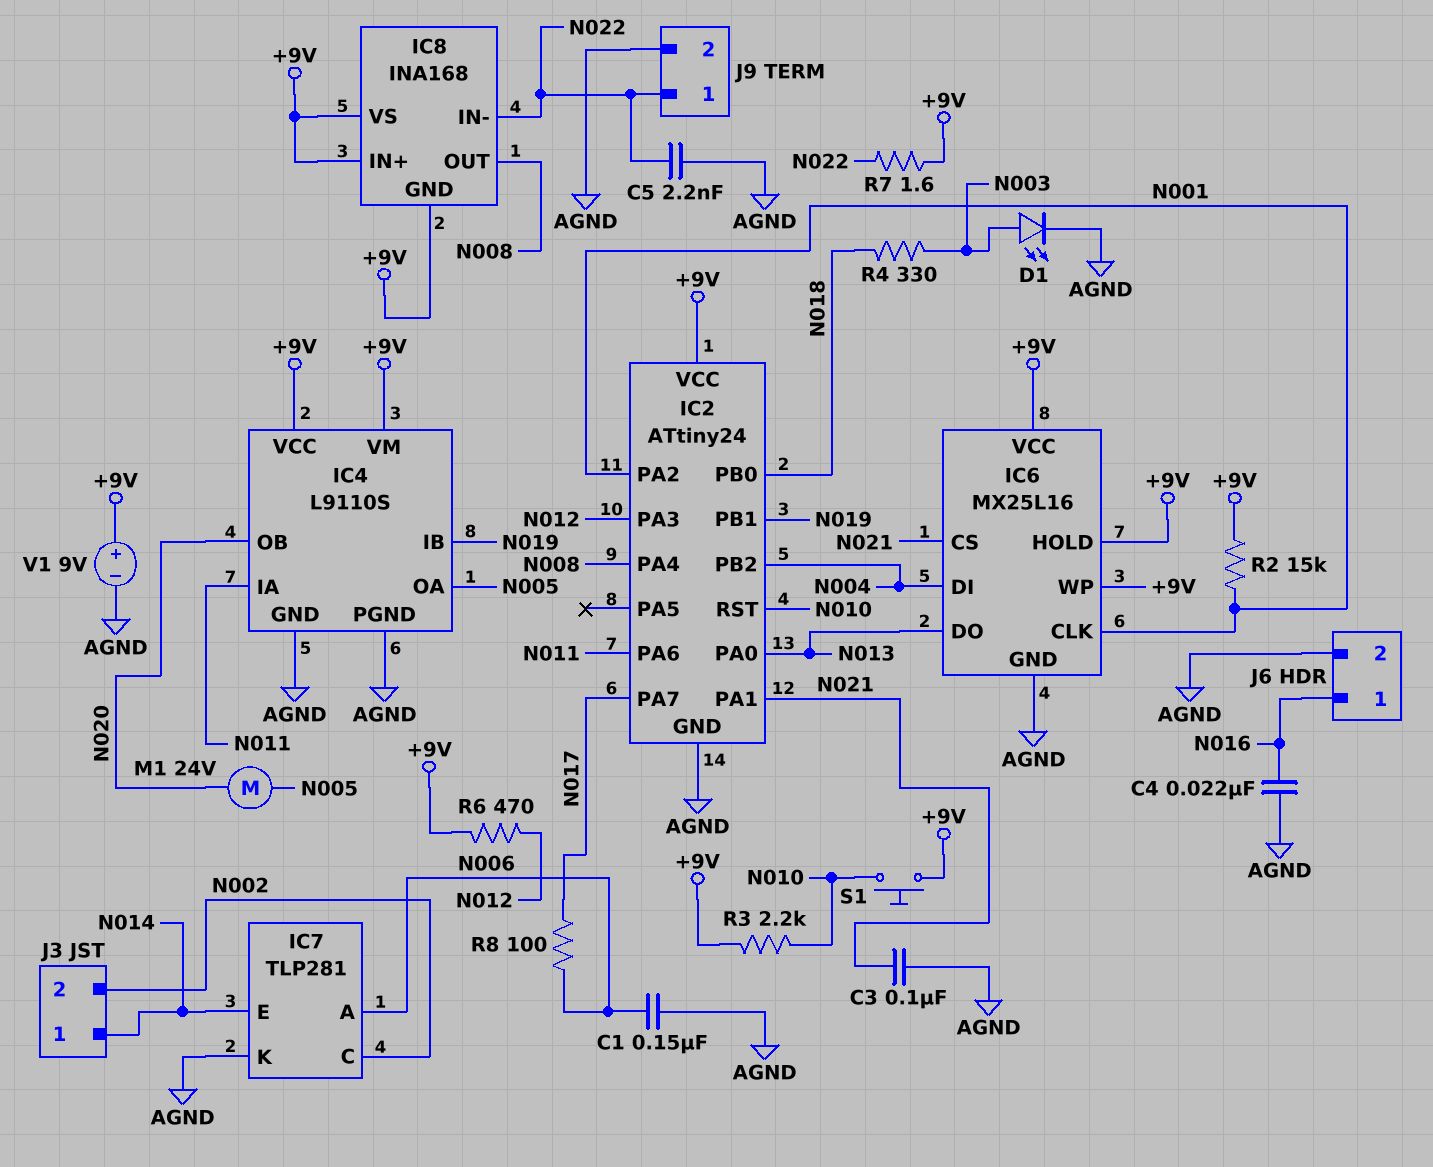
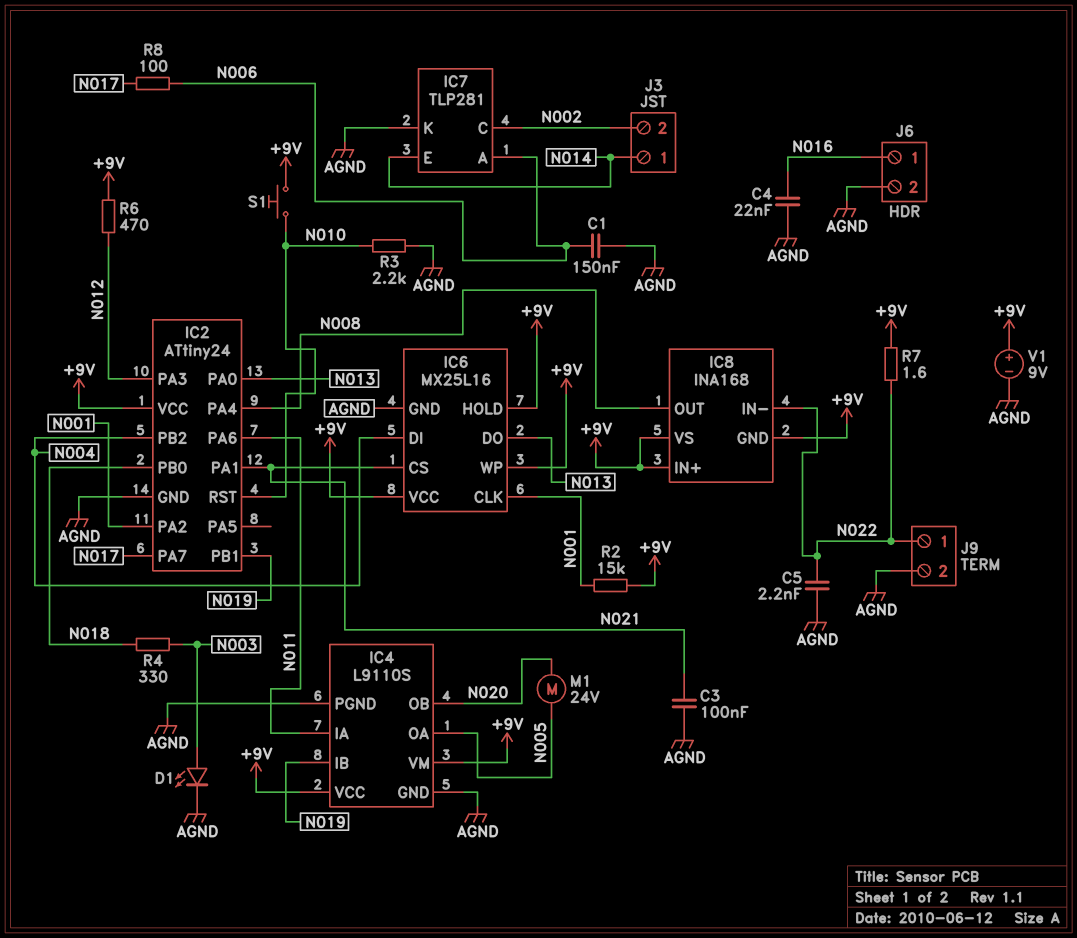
R3: 2.2k (+9V, N010) -> 2.2k (AGND, N010)

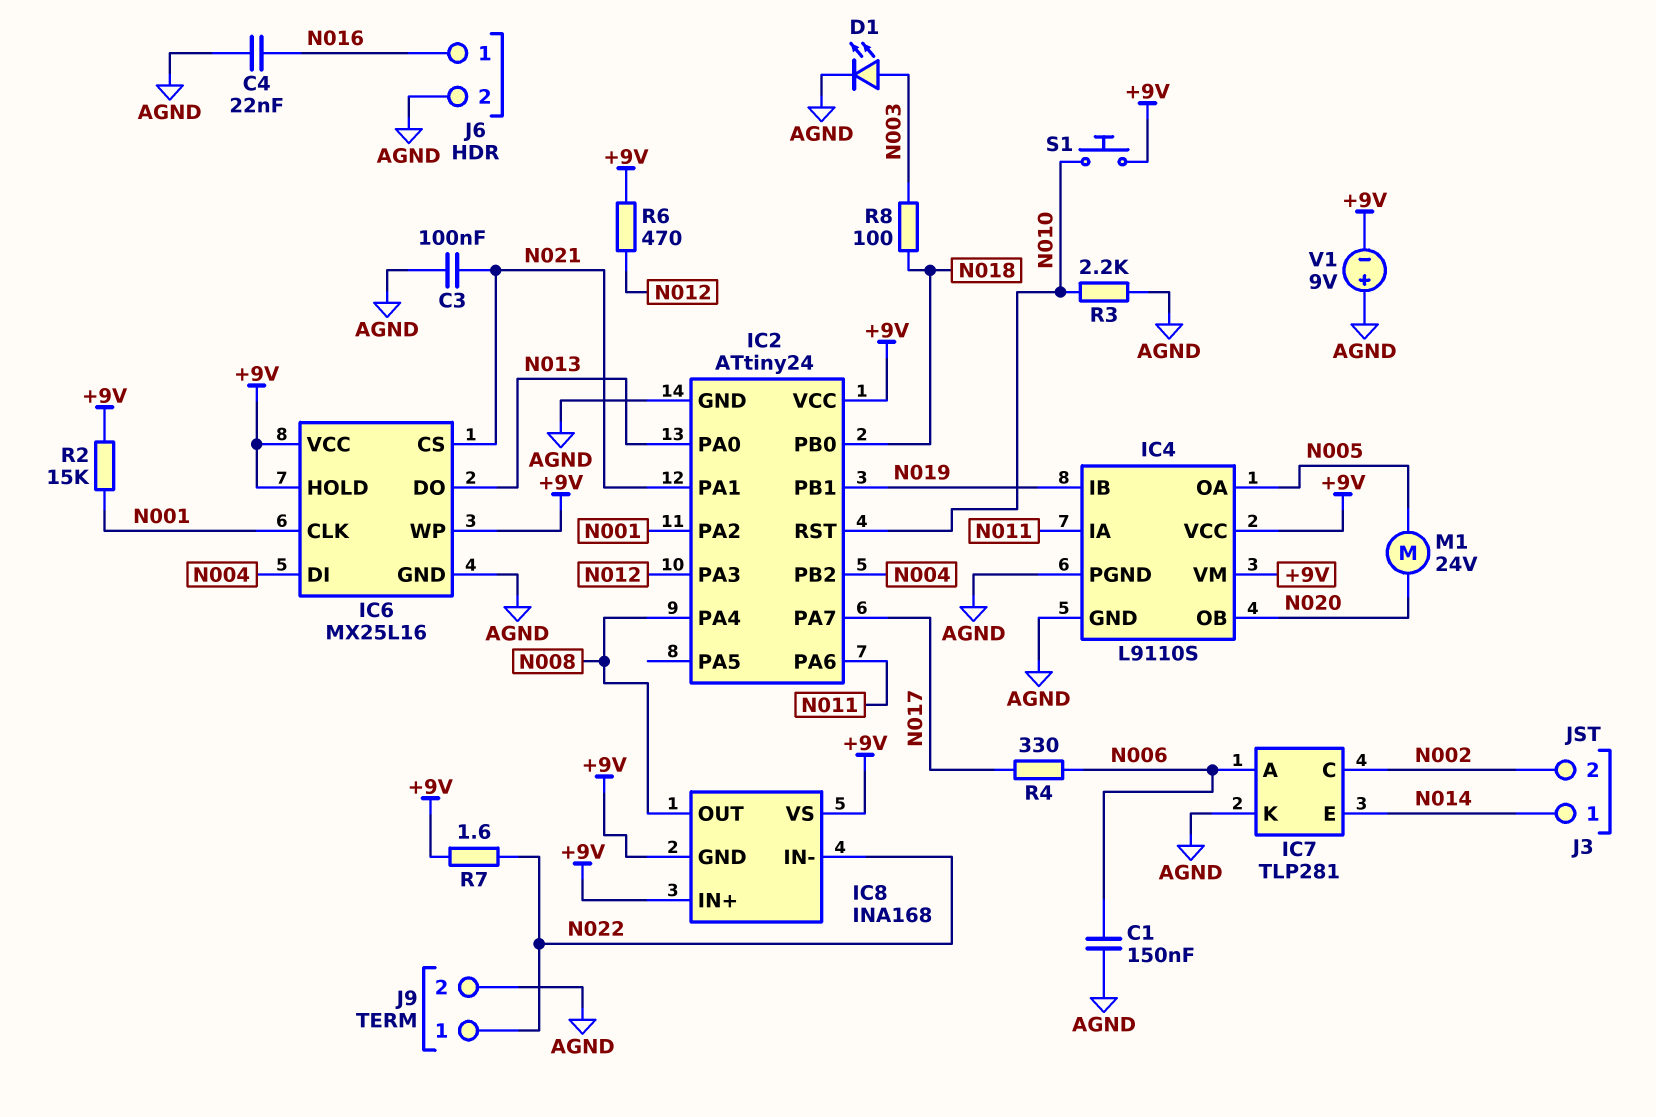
C5: 2.2nF (AGND, N022) -> none
R4: 330 (N003, N018) -> 330 (N006, N017)
R8: 100 (N006, N017) -> 100 (N003, N018)
V1: 9V (plus +9V, minus AGND) -> 9V (plus AGND, minus +9V)

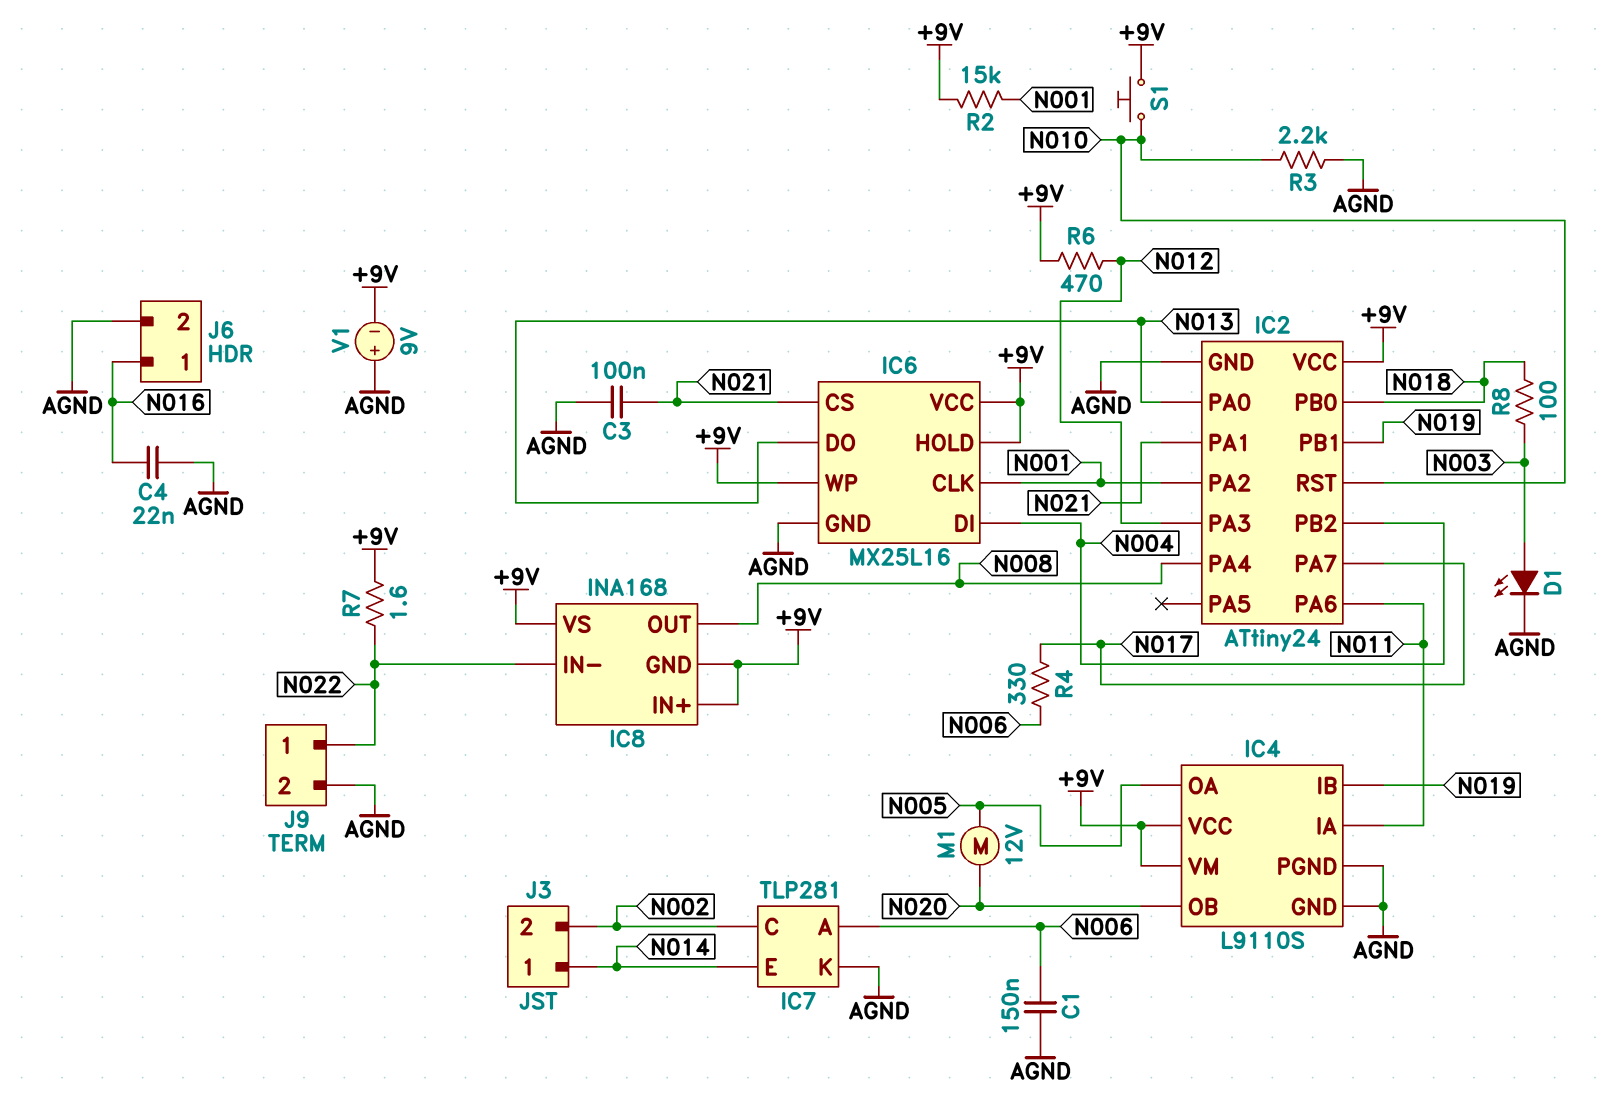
M1: motor 24V (N005, N020) -> motor 12V (N005, N020)

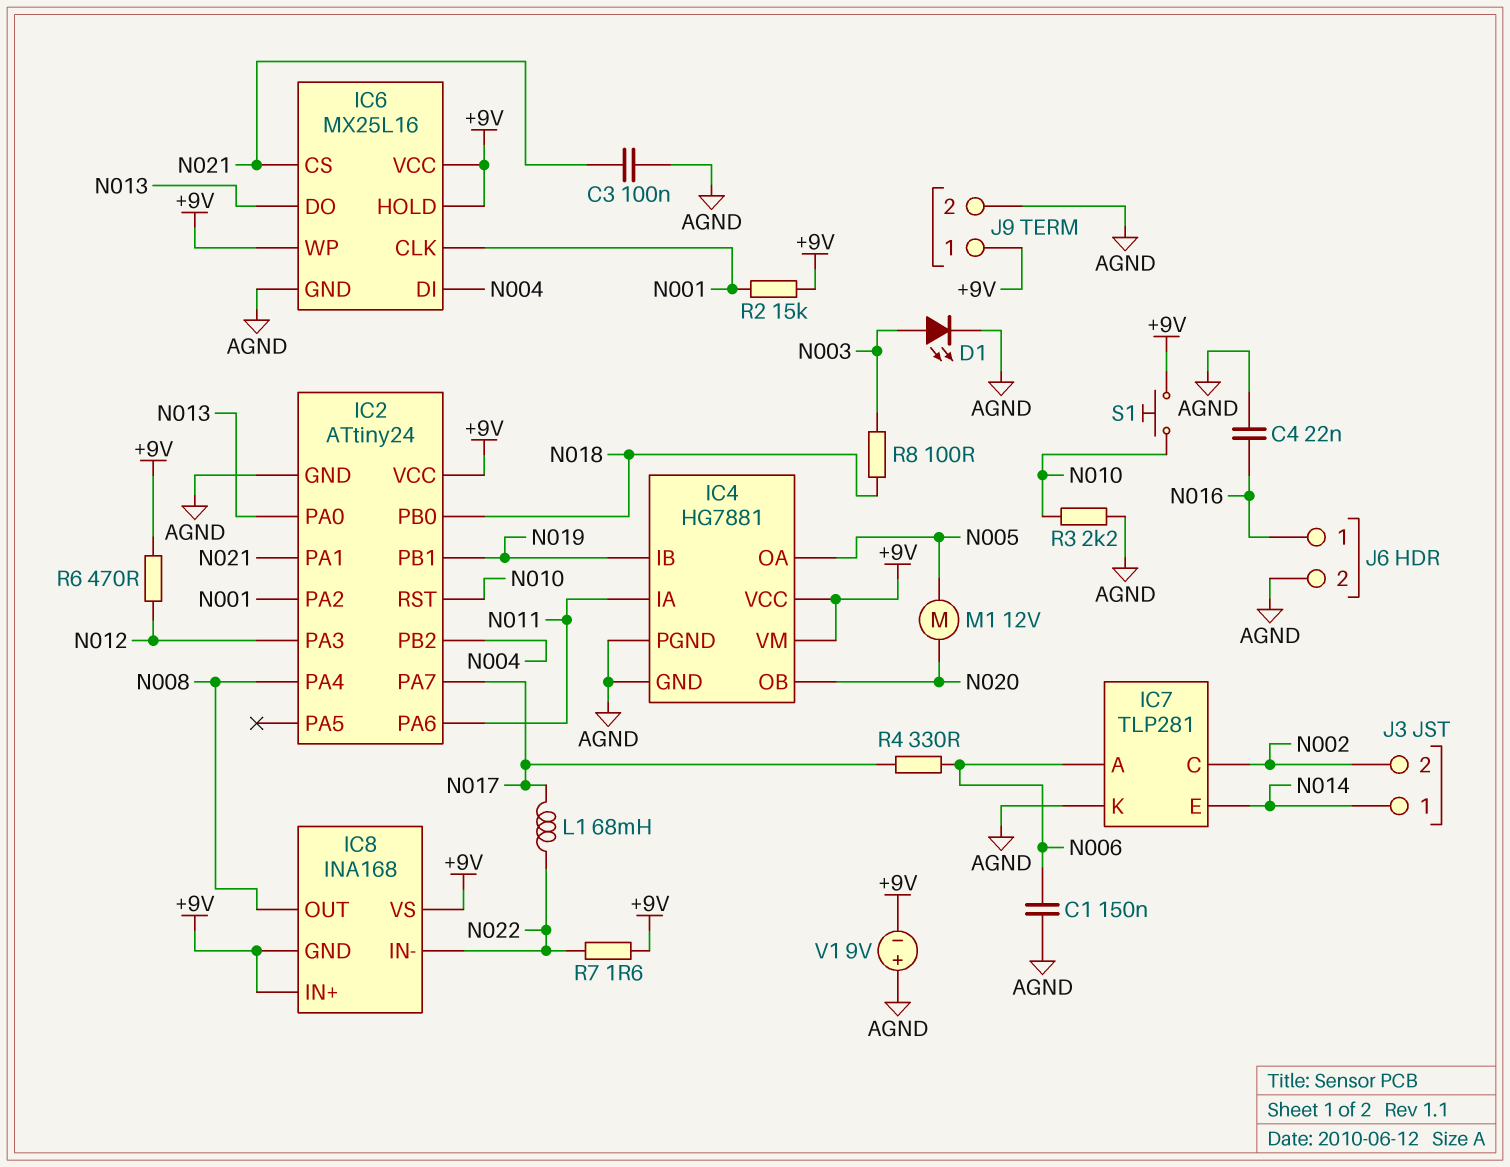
IC4: L9110S -> HG7881
J9 pin 1: N022 -> +9V
L1: none -> 68mH (N017, N022)

